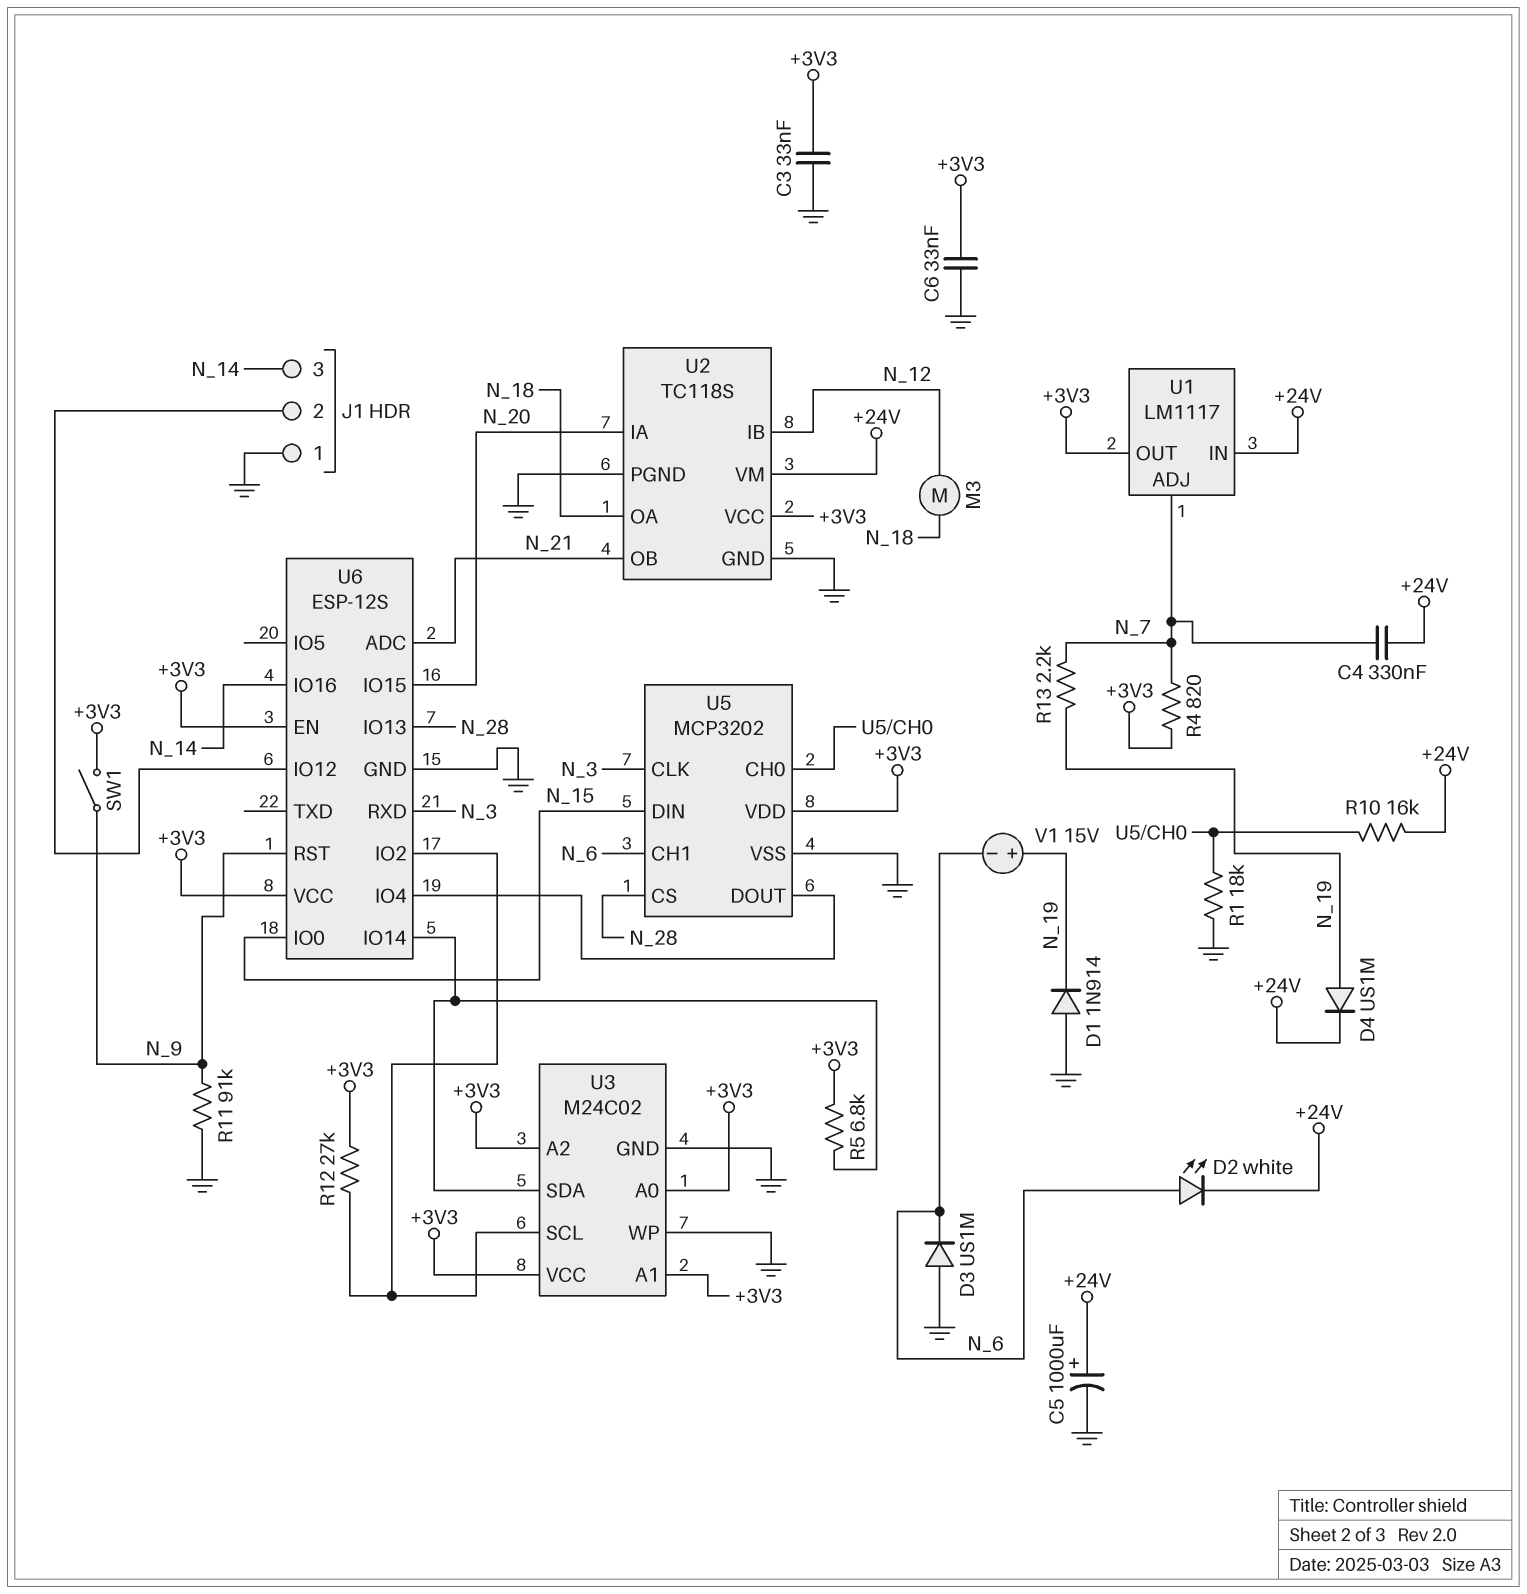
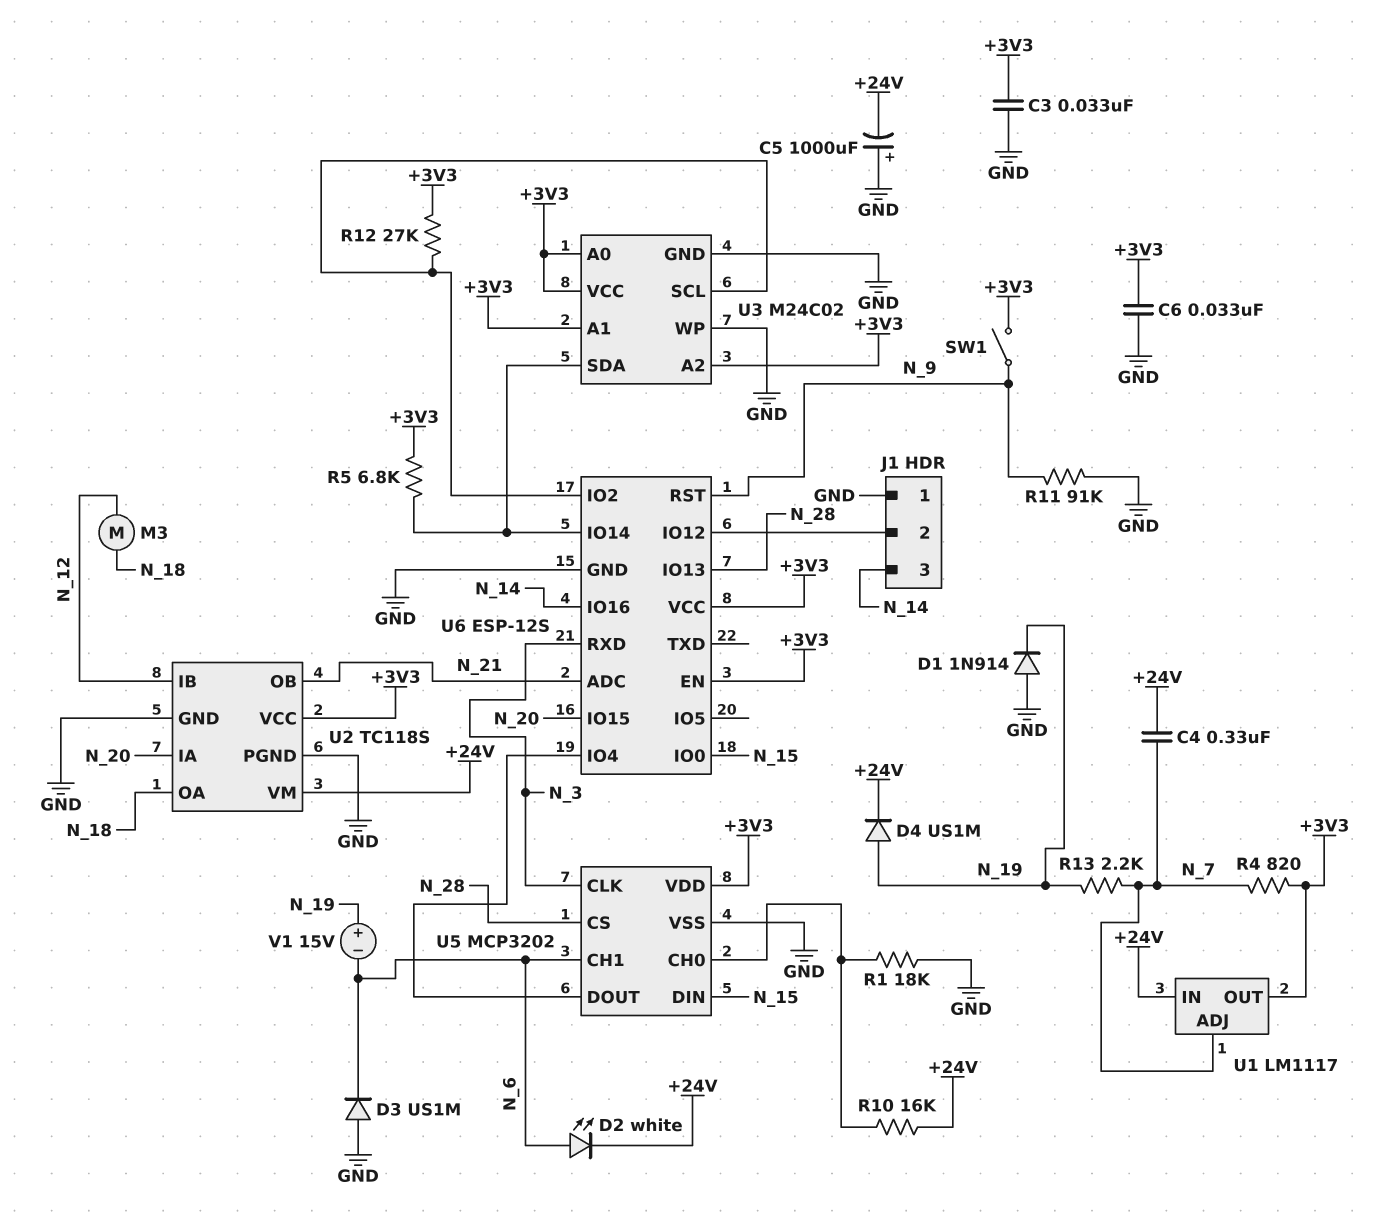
C5: 1000uF (plus +24V, minus GND) -> 1000uF (plus GND, minus +24V)

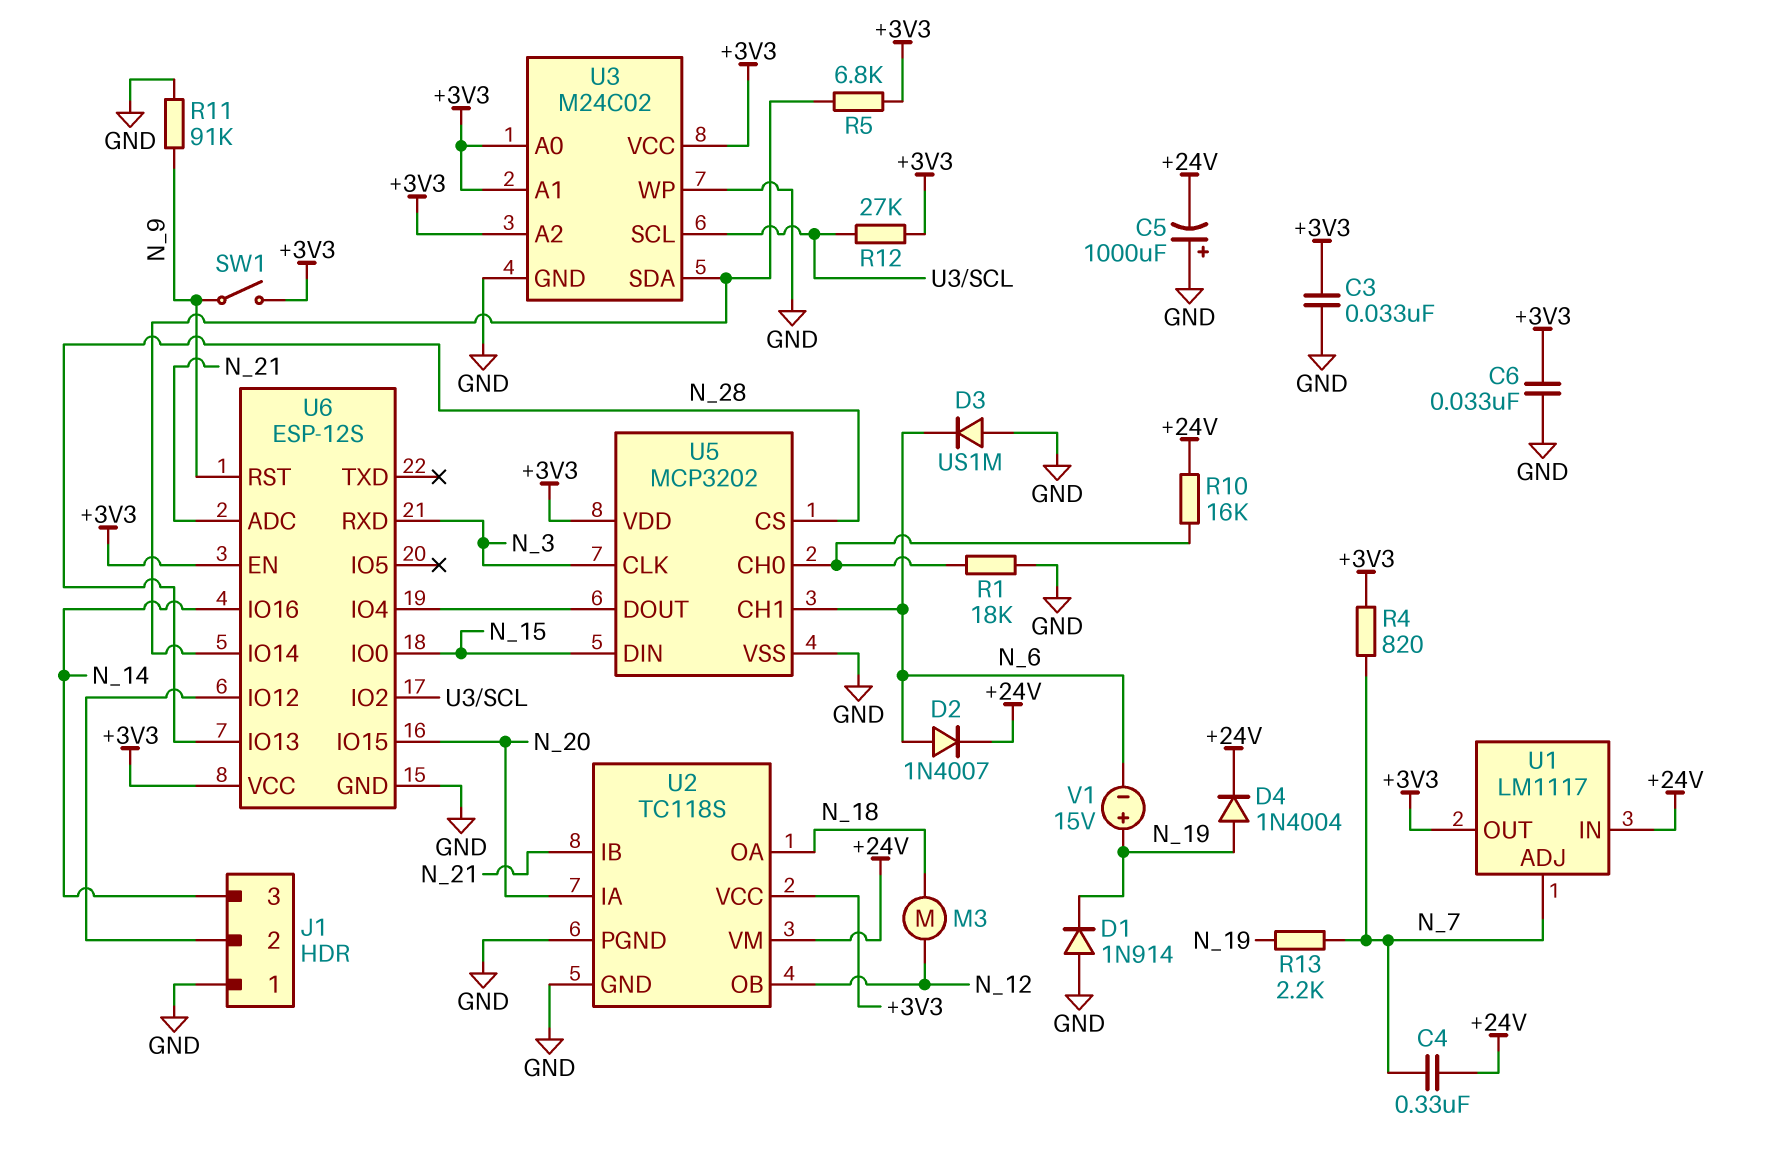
D2: LED white (A N_6, K +24V) -> diode 1N4007 (A N_6, K +24V)
D4: diode US1M (A N_19, K +24V) -> diode 1N4004 (A N_19, K +24V)
U2 pin IB: N_12 -> N_21
U2 pin OB: N_21 -> N_12

